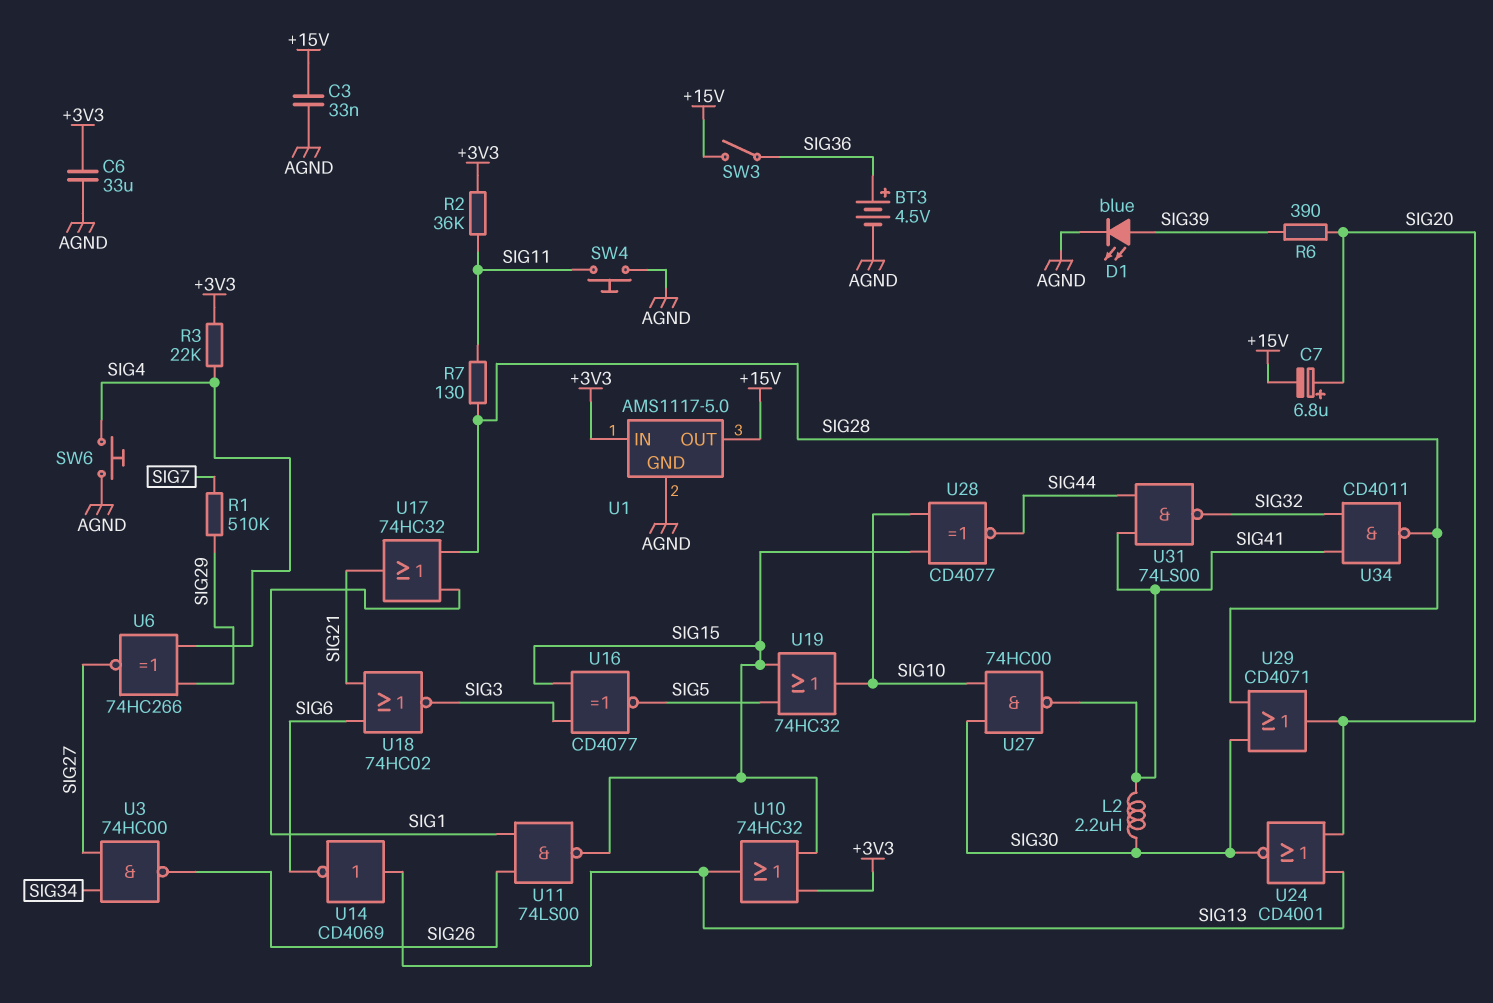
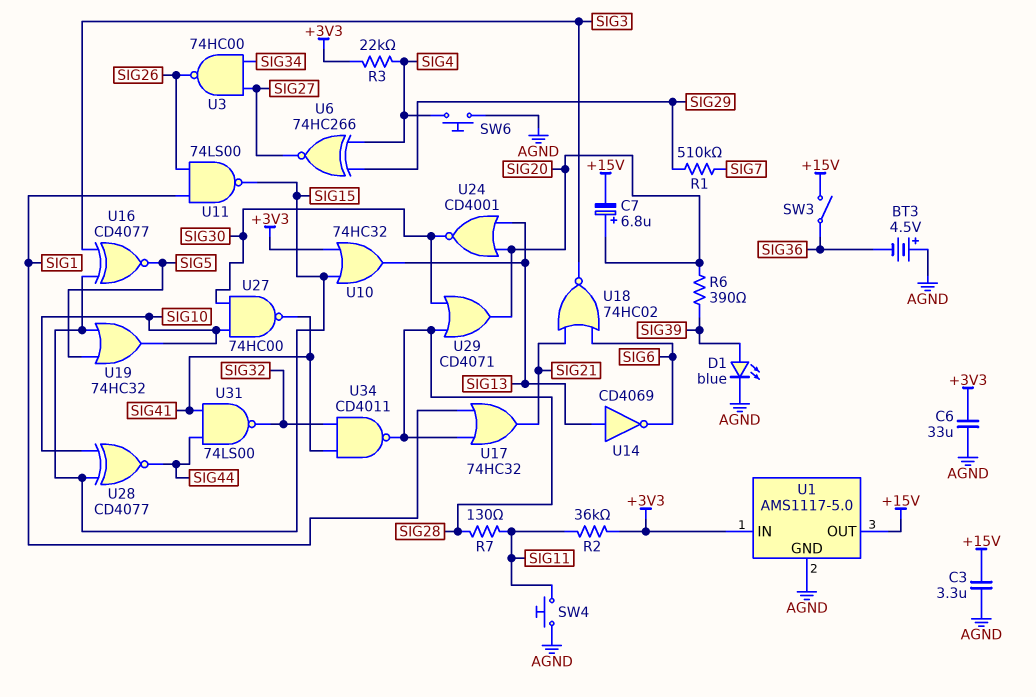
BT3: 4.5V (plus SIG36, minus AGND) -> 4.5V (plus AGND, minus SIG36)
C3: 33nF (+15V, AGND) -> 3.3uF (+15V, AGND)
L2: 2.2uH (SIG30, SIG41) -> none

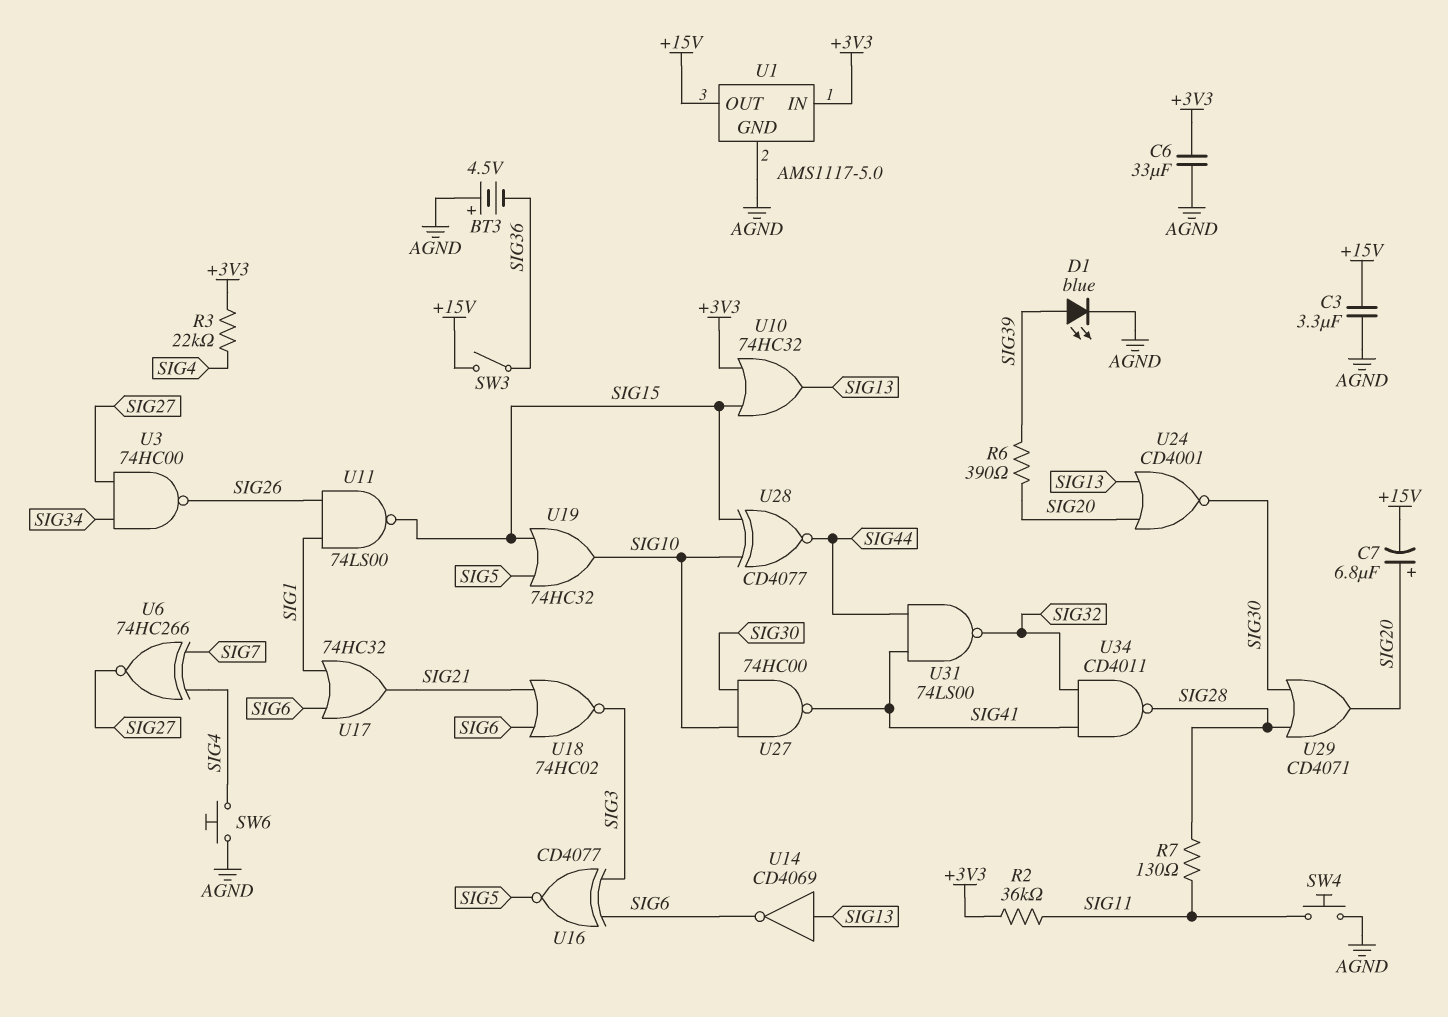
R1: 510k (SIG7, SIG29) -> none
U6: XNOR 74HC266 (in SIG4, in SIG29, out SIG27) -> XNOR 74HC266 (in SIG4, in SIG7, out SIG27)
U16: XNOR CD4077 (in SIG3, in SIG15, out SIG5) -> XNOR CD4077 (in SIG3, in SIG6, out SIG5)
U17: OR 74HC32 (in SIG1, in SIG28, out SIG21) -> OR 74HC32 (in SIG1, in SIG6, out SIG21)

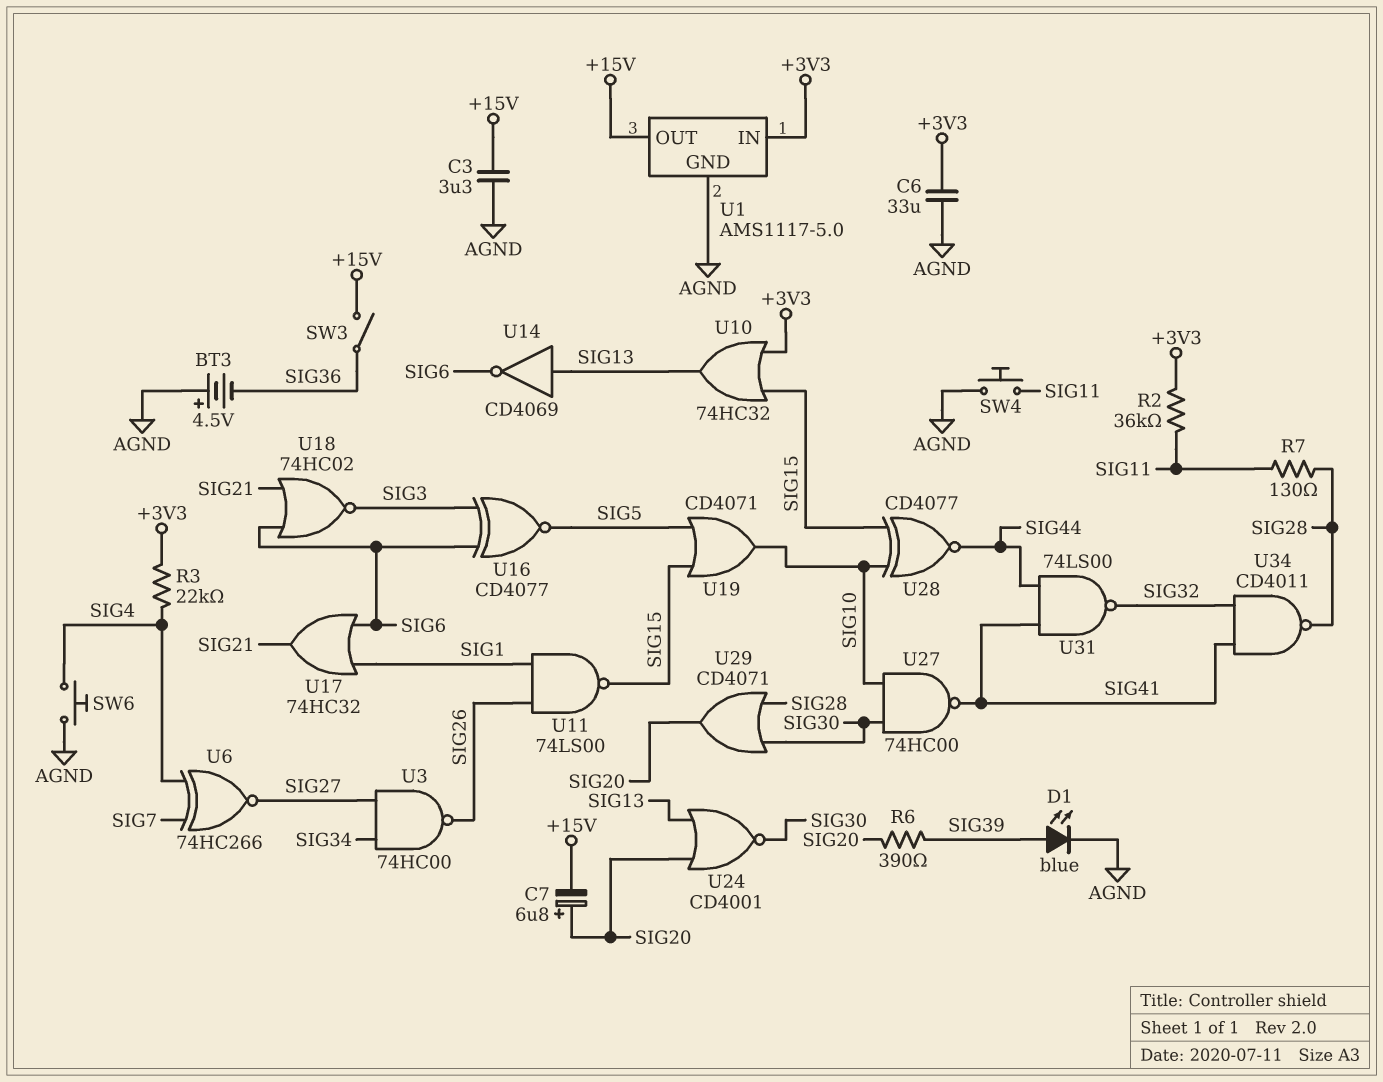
U19: OR 74HC32 (in SIG5, in SIG15, out SIG10) -> OR CD4071 (in SIG5, in SIG15, out SIG10)

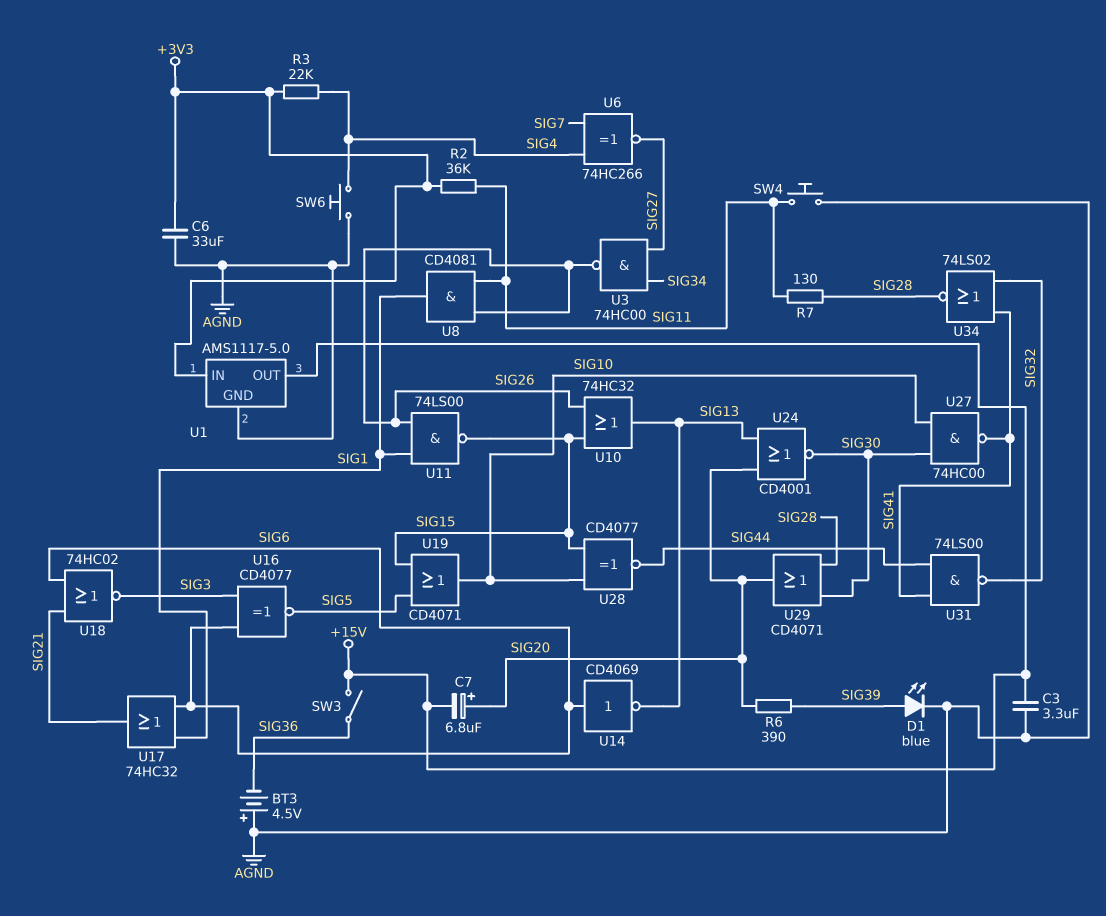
U8: none -> AND CD4081 (in SIG11, in SIG26, out SIG1)
U10: OR 74HC32 (in +3V3, in SIG15, out SIG13) -> OR 74HC32 (in SIG15, in SIG26, out SIG13)
U14: NOT CD4069 (in SIG13, out SIG6) -> NOT CD4069 (in SIG6, out SIG13)
U34: NAND CD4011 (in SIG32, in SIG41, out SIG28) -> NOR 74LS02 (in SIG32, in SIG41, out SIG28)

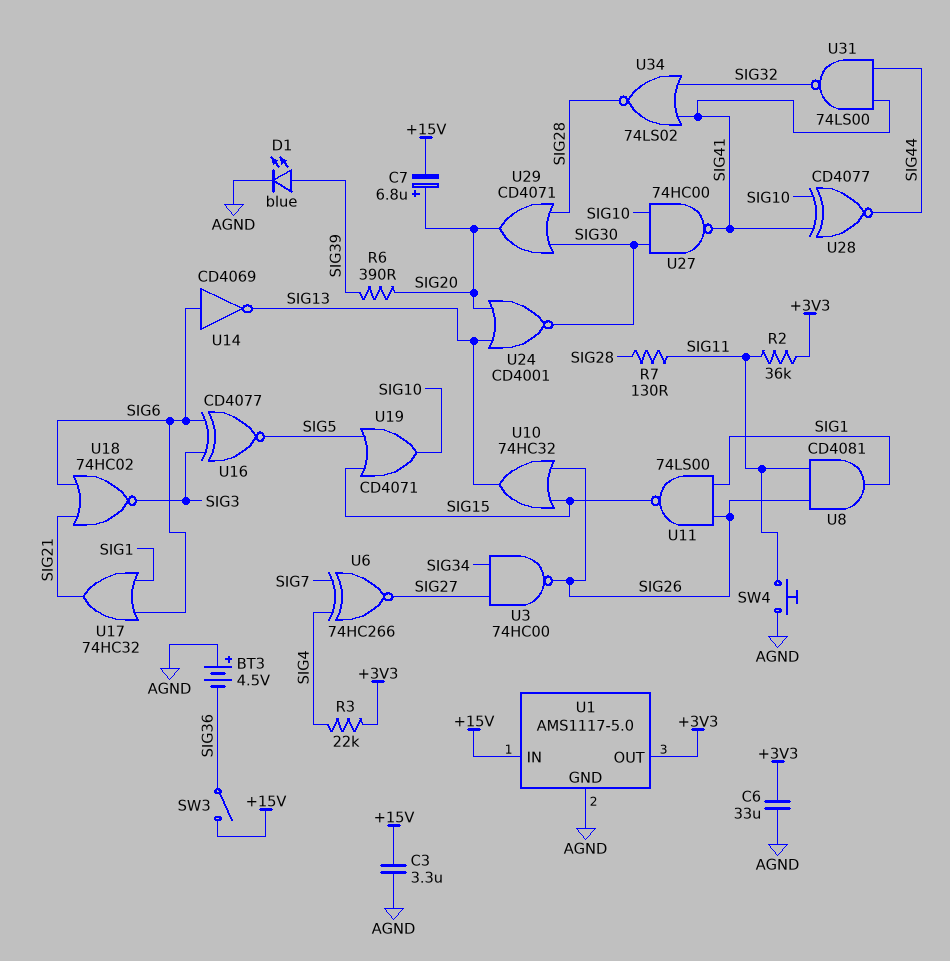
SW6: button (AGND, SIG4) -> none
U1 pin IN: +3V3 -> +15V
U1 pin OUT: +15V -> +3V3
U28: XNOR CD4077 (in SIG10, in SIG15, out SIG44) -> XNOR CD4077 (in SIG10, in SIG41, out SIG44)

